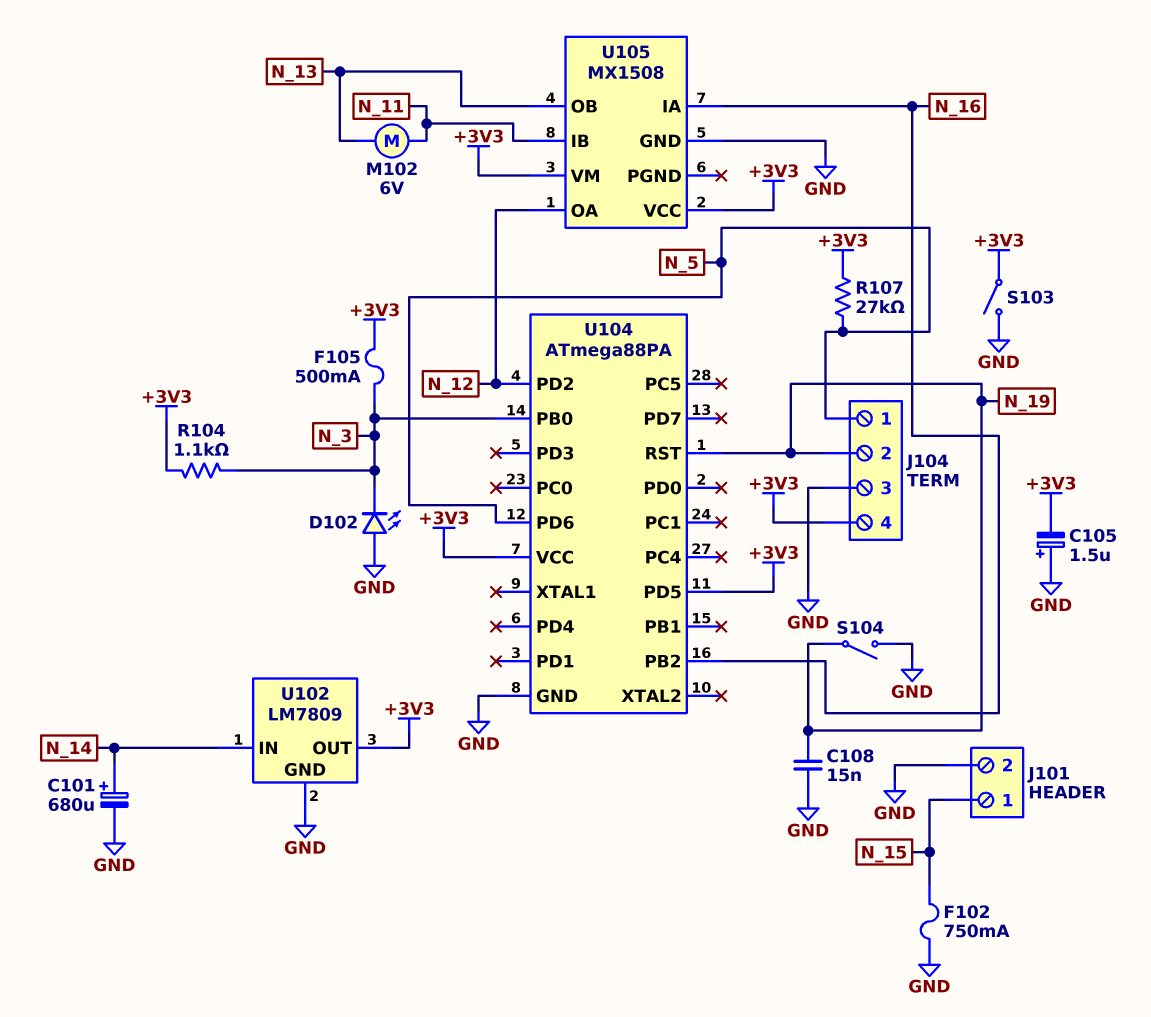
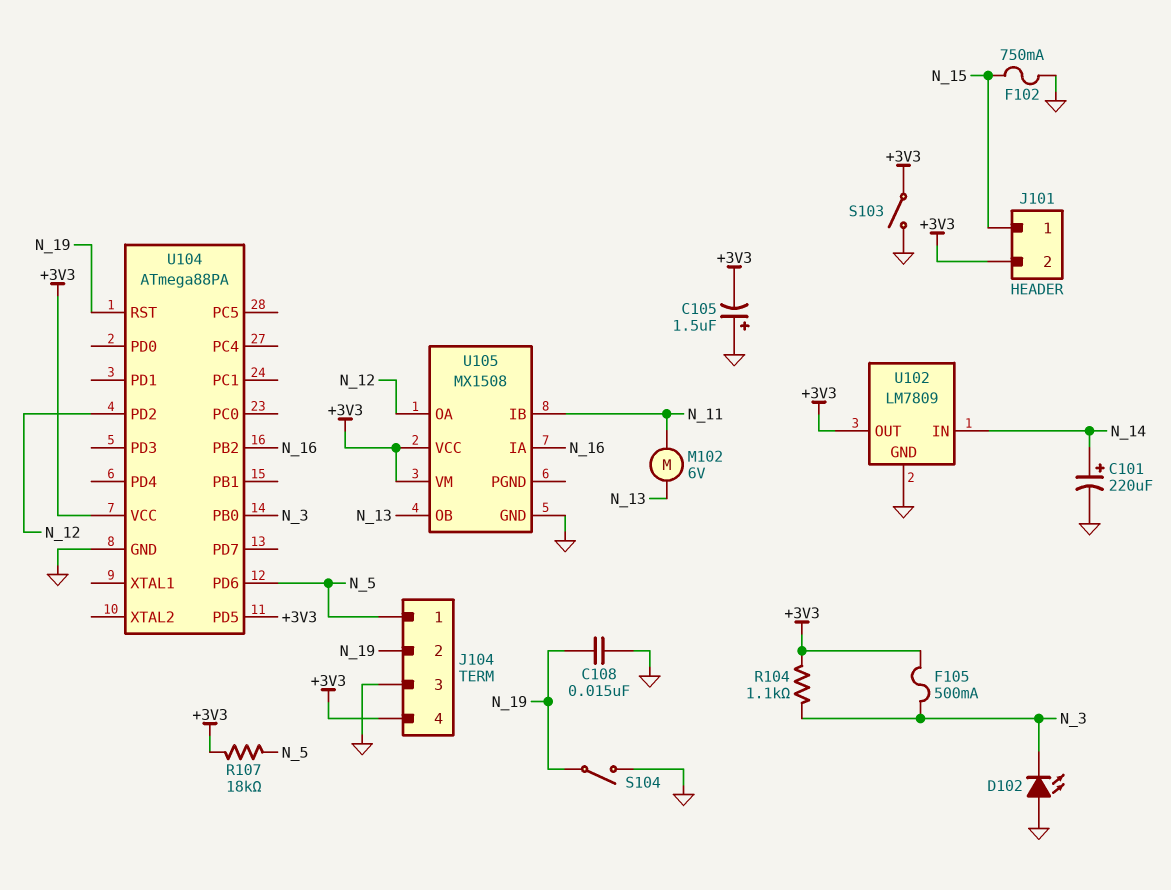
C101: 680uF (plus N_14, minus GND) -> 220uF (plus N_14, minus GND)
J101 pin 2: GND -> +3V3
R107: 27k (+3V3, N_5) -> 18k (+3V3, N_5)

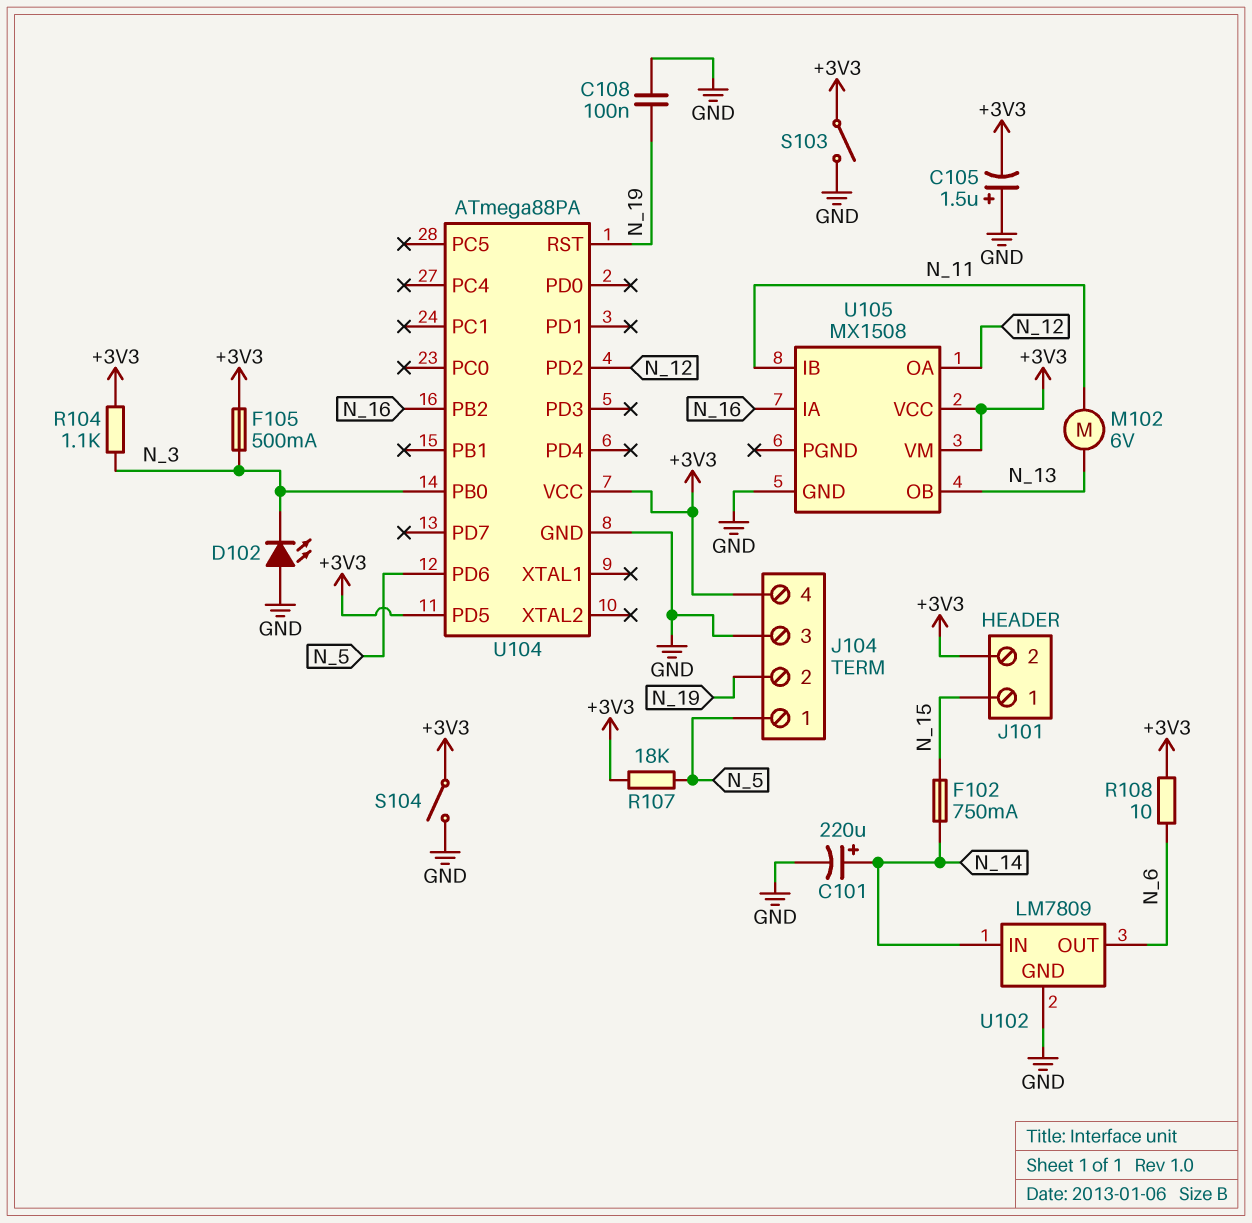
C108: 15nF (GND, N_19) -> 100nF (GND, N_19)
F102: 750mA (GND, N_15) -> 750mA (N_14, N_15)
R108: none -> 10 (+3V3, N_6)
S104: switch (GND, N_19) -> switch (+3V3, GND)
U102 pin OUT: +3V3 -> N_6

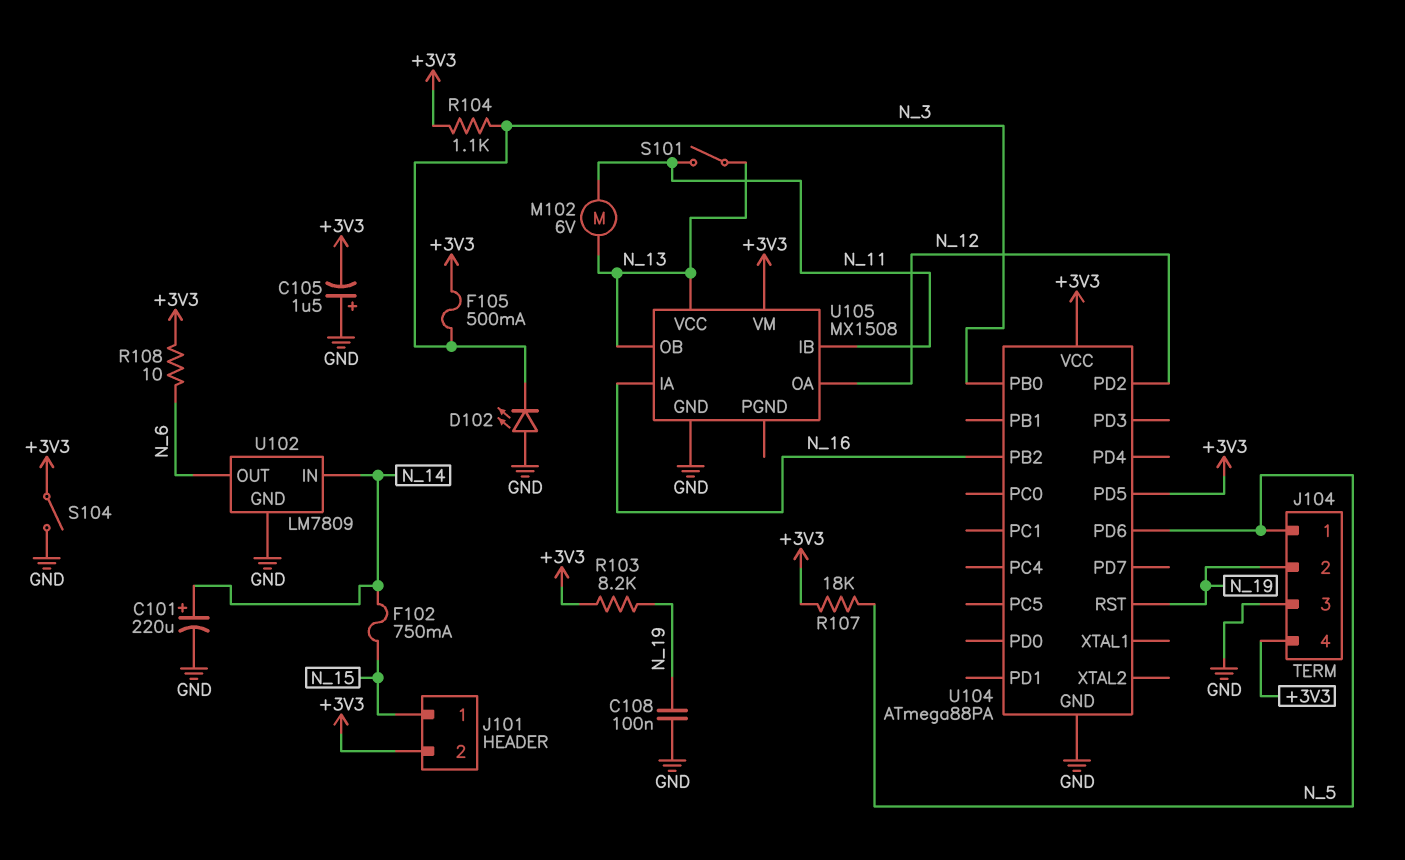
R103: none -> 8.2k (+3V3, N_19)
S101: none -> switch (N_11, N_13)
S103: switch (+3V3, GND) -> none
U105 pin VCC: +3V3 -> N_13

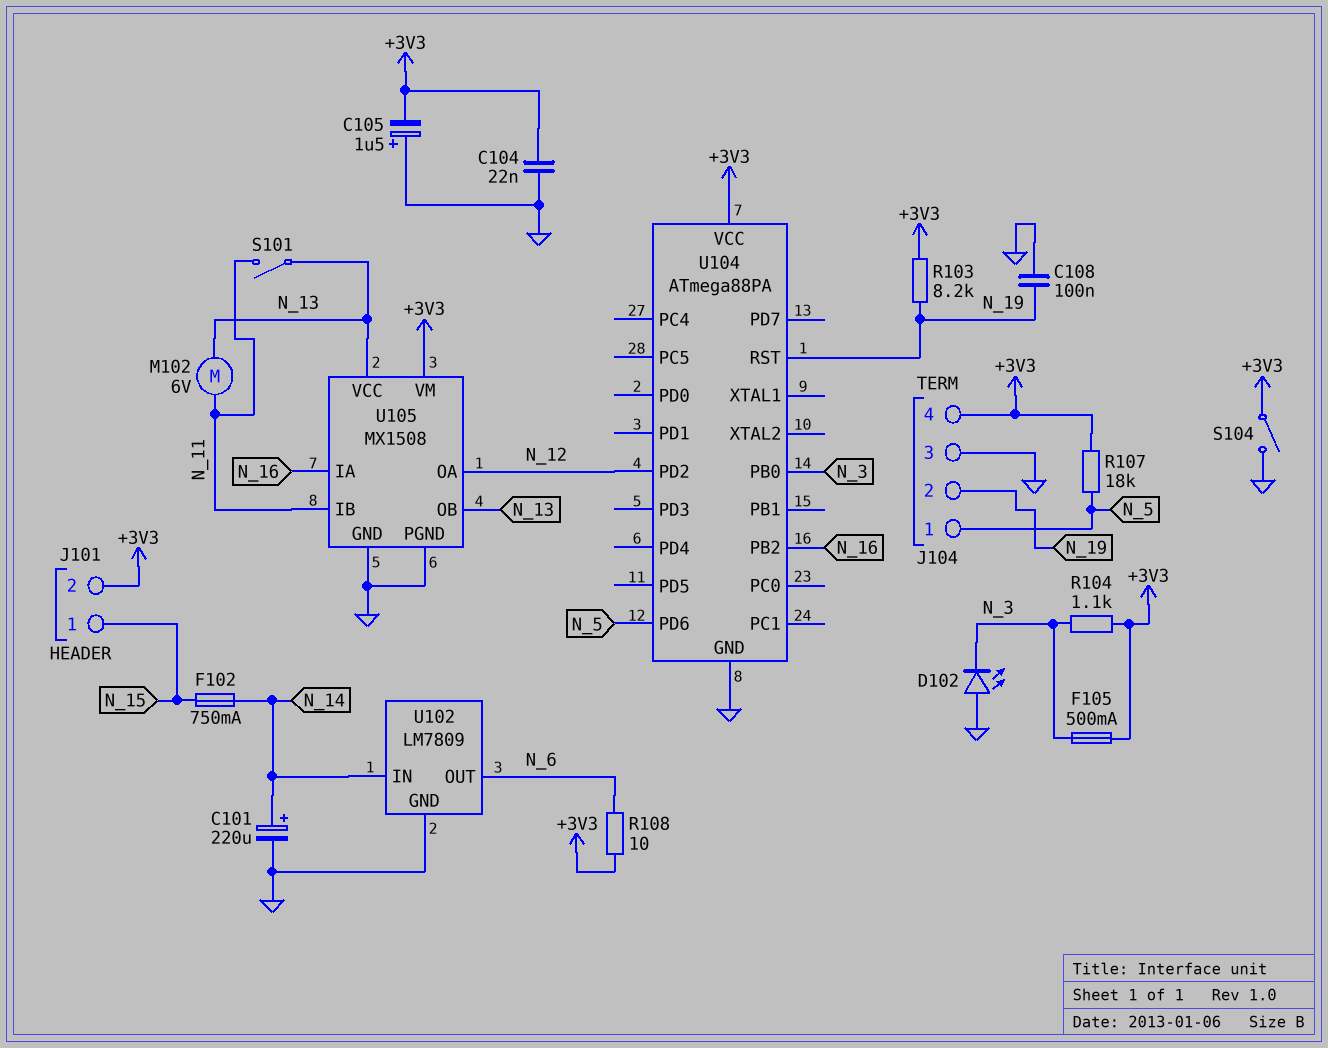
C104: none -> 22nF (+3V3, GND)
U104 pin PD5: +3V3 -> none
U105 pin PGND: none -> GND

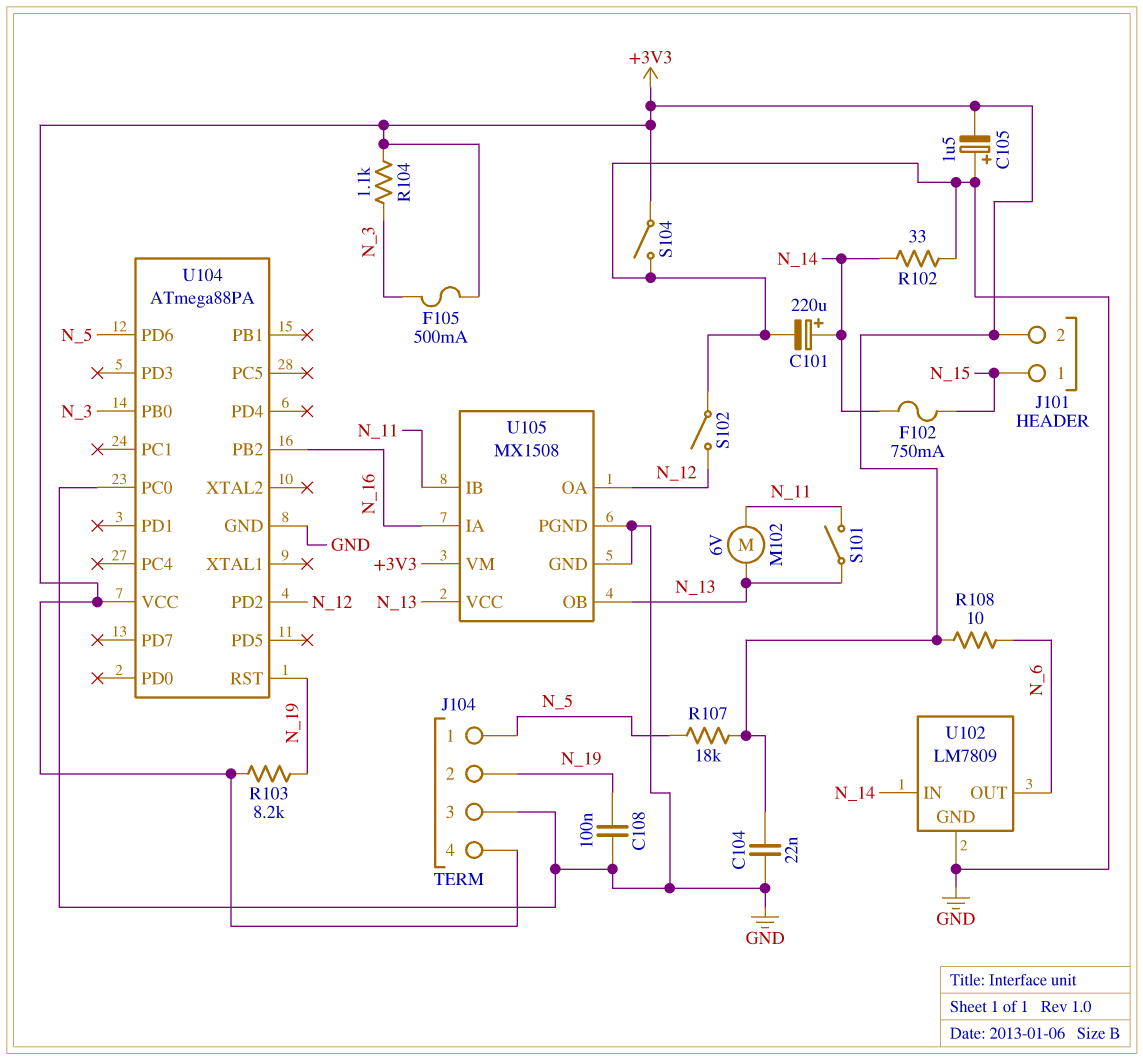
D102: LED (A GND, K N_3) -> none
R102: none -> 33 (GND, N_14)
S102: none -> switch (GND, N_12)
U104 pin PC0: none -> GND

